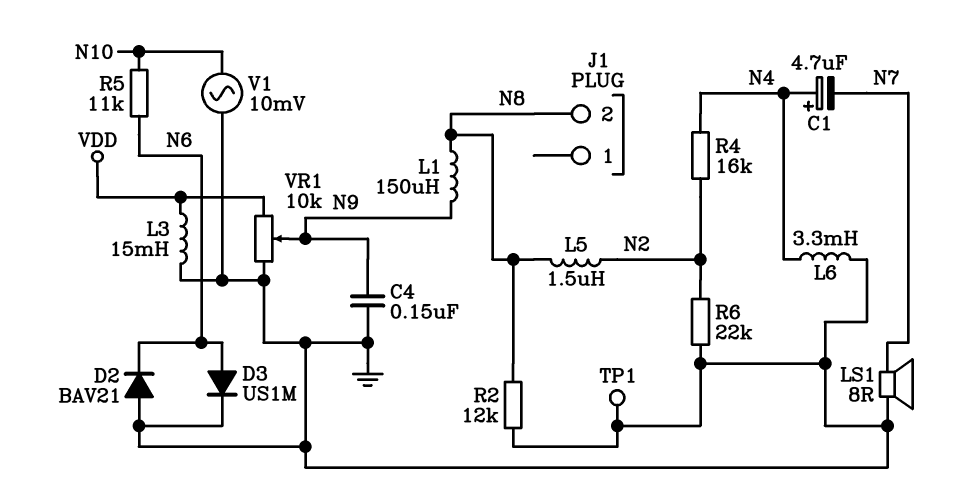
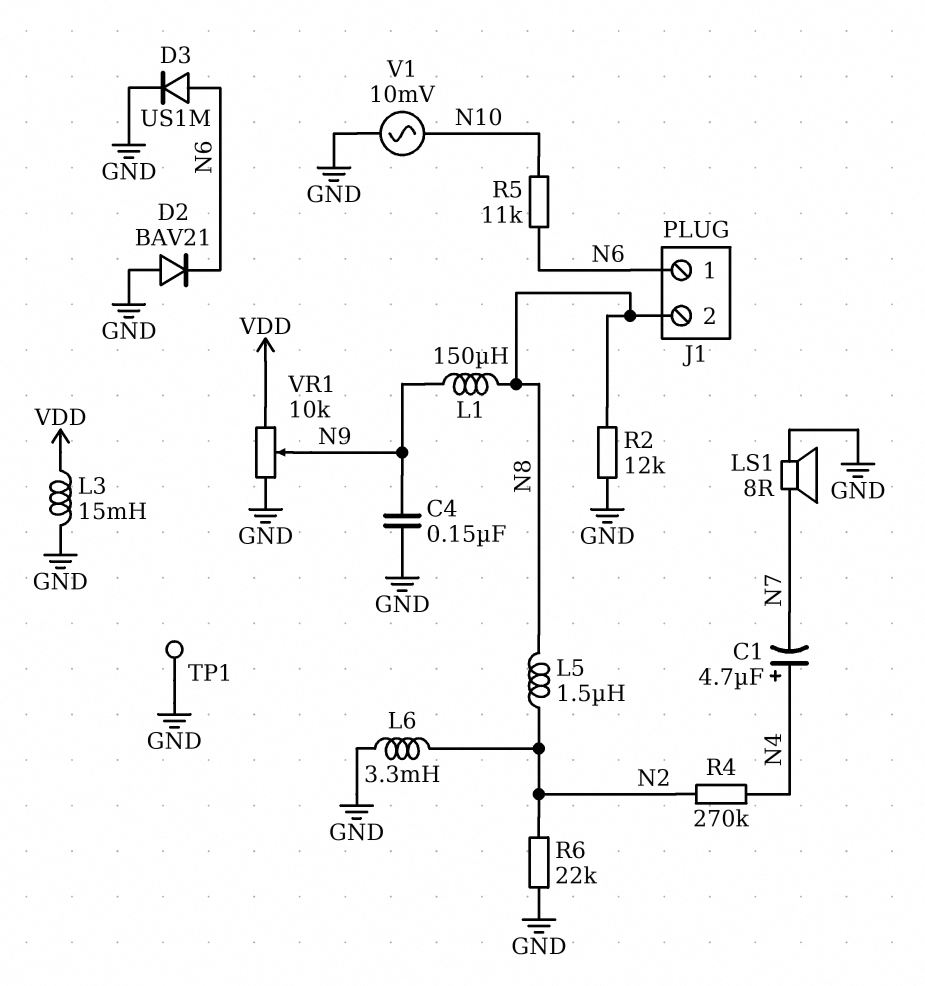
J1 pin 1: none -> N6
L6: 3.3mH (GND, N4) -> 3.3mH (GND, N2)
R4: 16k (N2, N4) -> 270k (N2, N4)

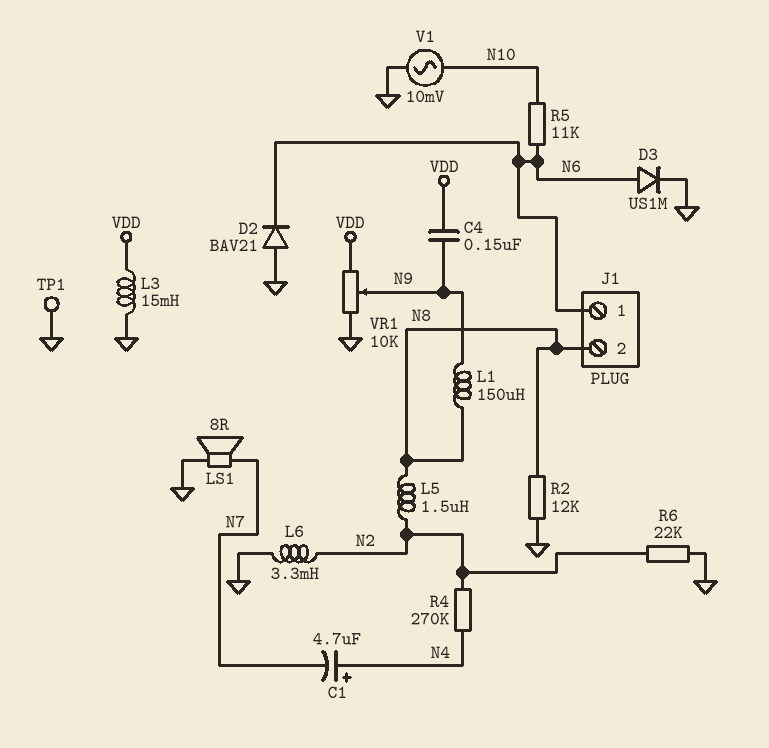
C4: 150nF (GND, N9) -> 150nF (N9, VDD)

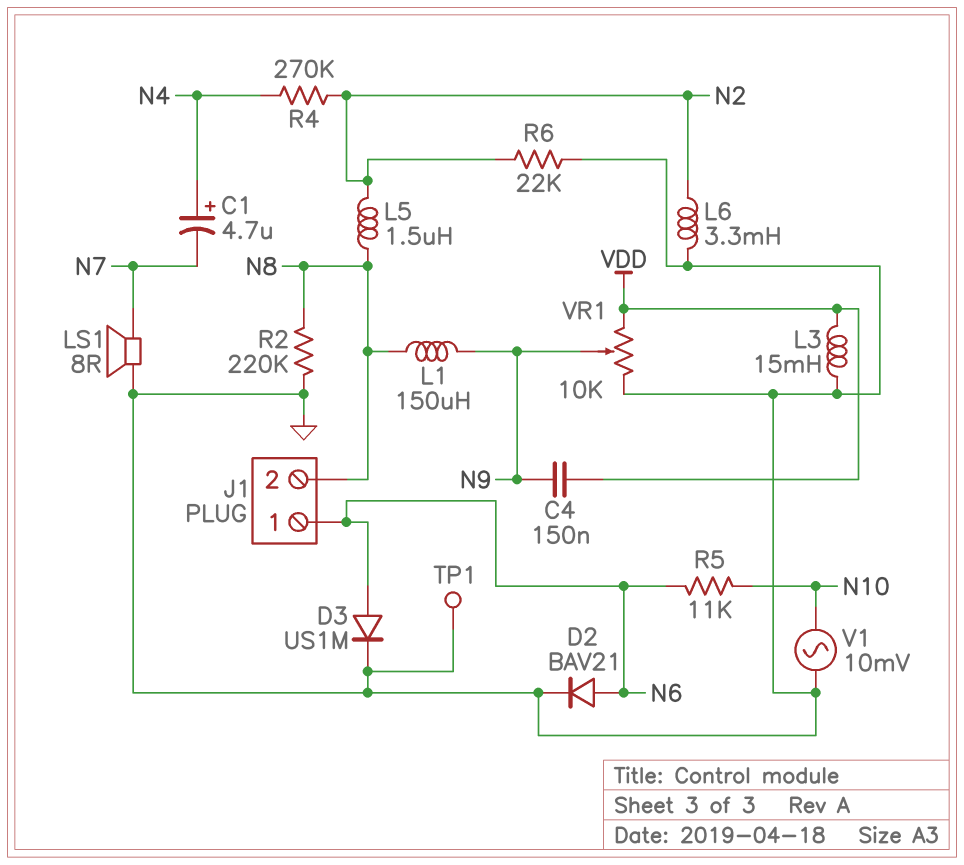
D2: diode BAV21 (A GND, K N6) -> diode BAV21 (A N6, K GND)
R2: 12k (GND, N8) -> 220k (GND, N8)

